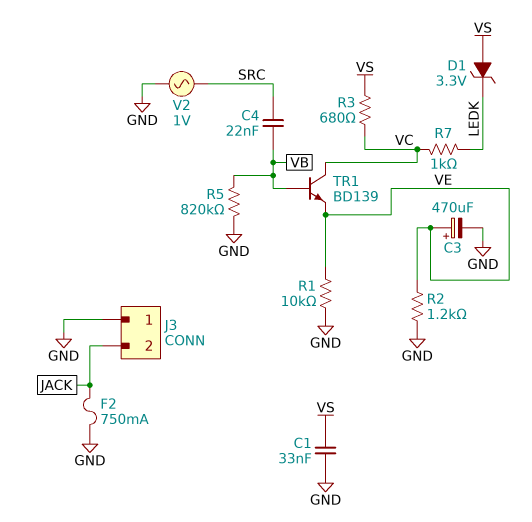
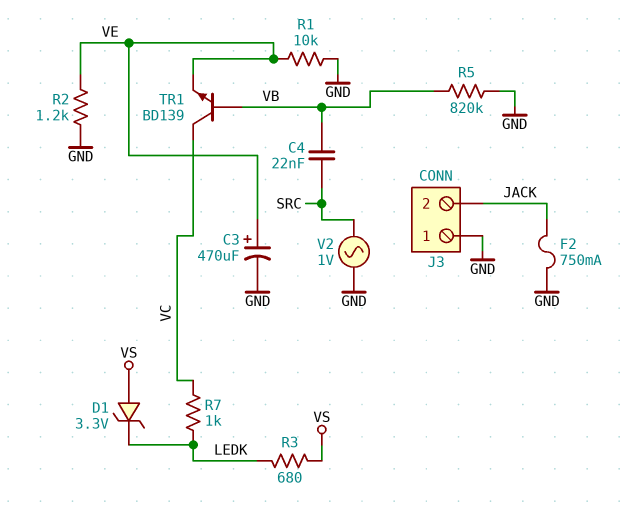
C1: 33nF (GND, VS) -> none
R3: 680 (VC, VS) -> 680 (LEDK, VS)

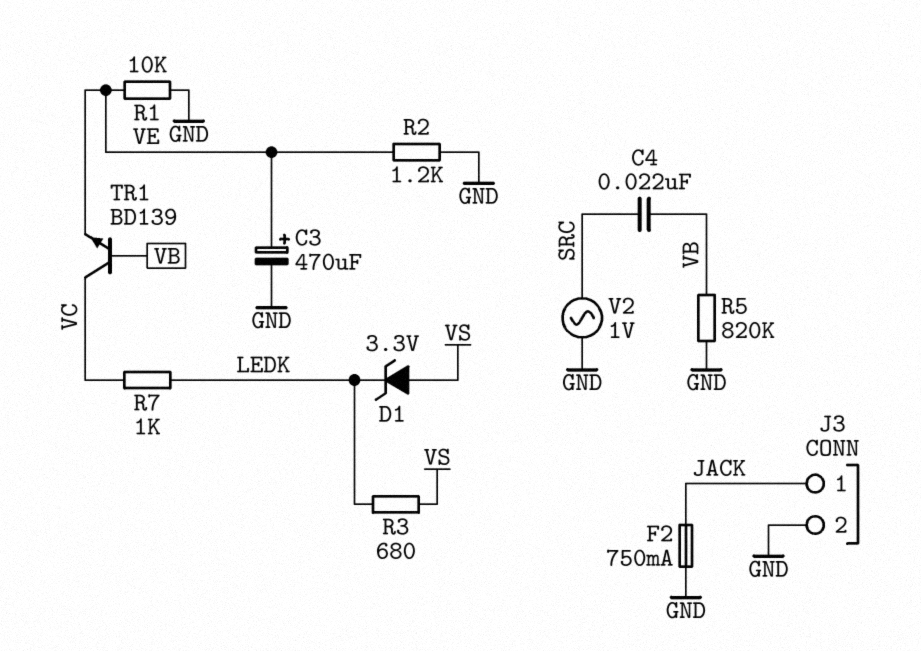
J3 pin 1: GND -> JACK
J3 pin 2: JACK -> GND

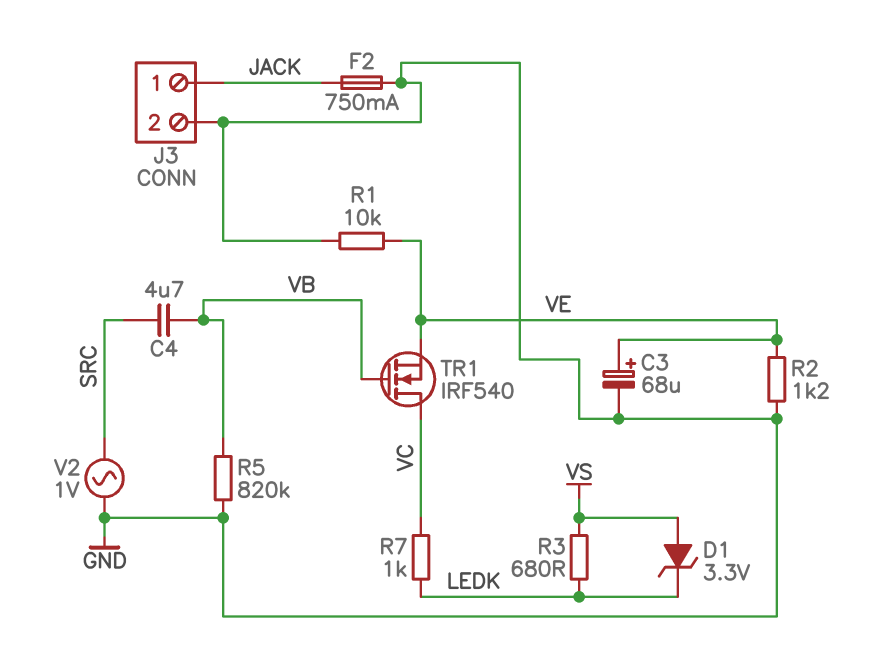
C3: 470uF (plus VE, minus GND) -> 68uF (plus VE, minus GND)
C4: 22nF (SRC, VB) -> 4.7uF (SRC, VB)
TR1: NPN BD139 (B VB, C VC, E VE) -> NMOS IRF540 (G VB, D VC, S VE)

